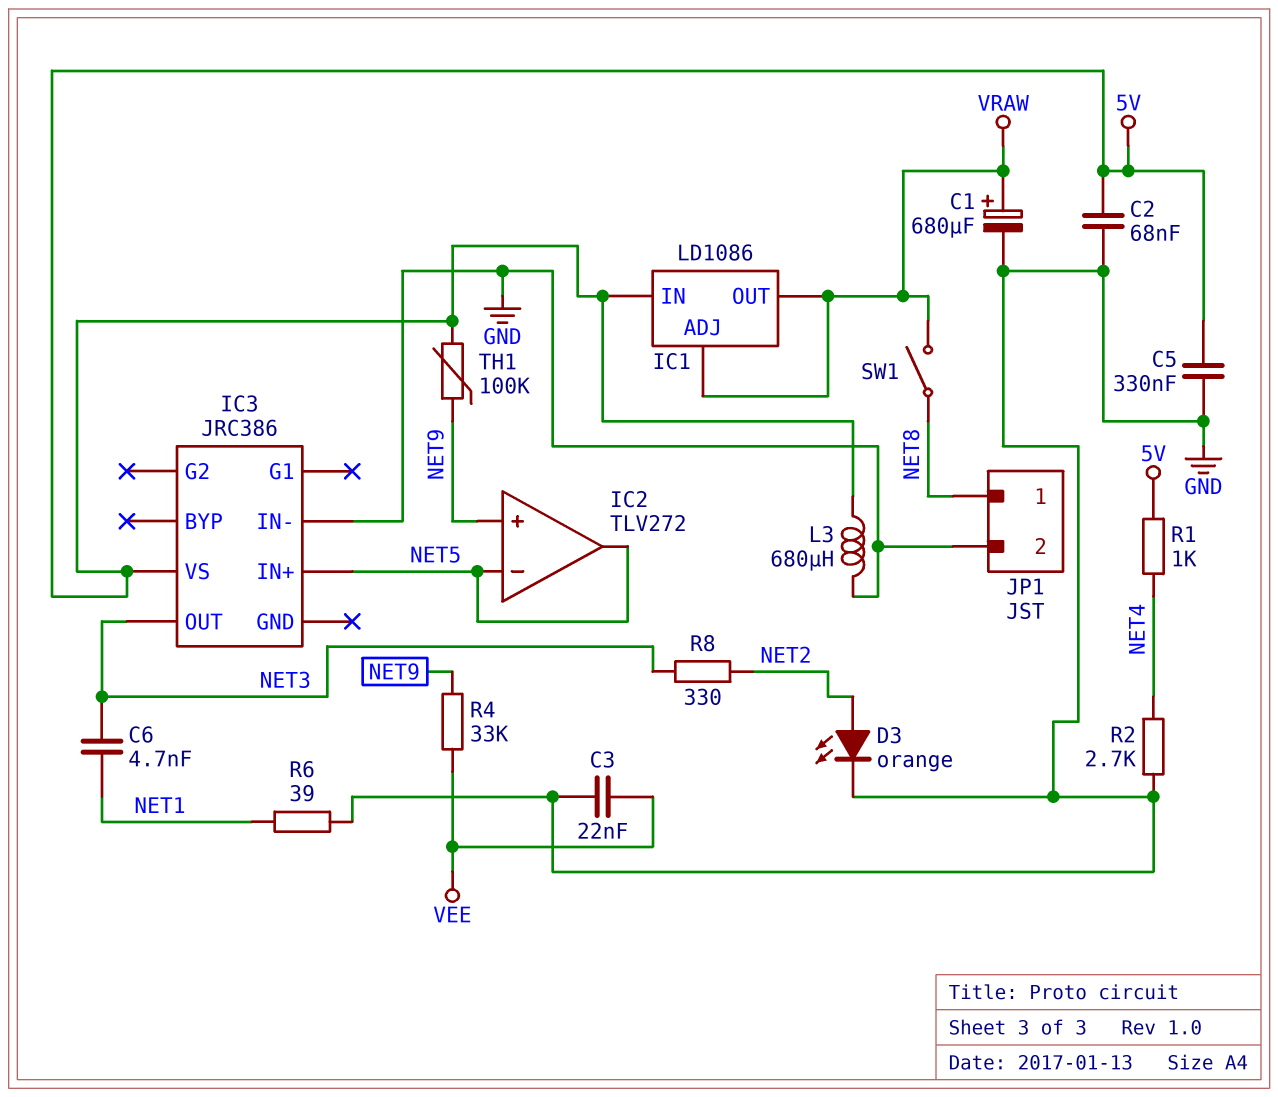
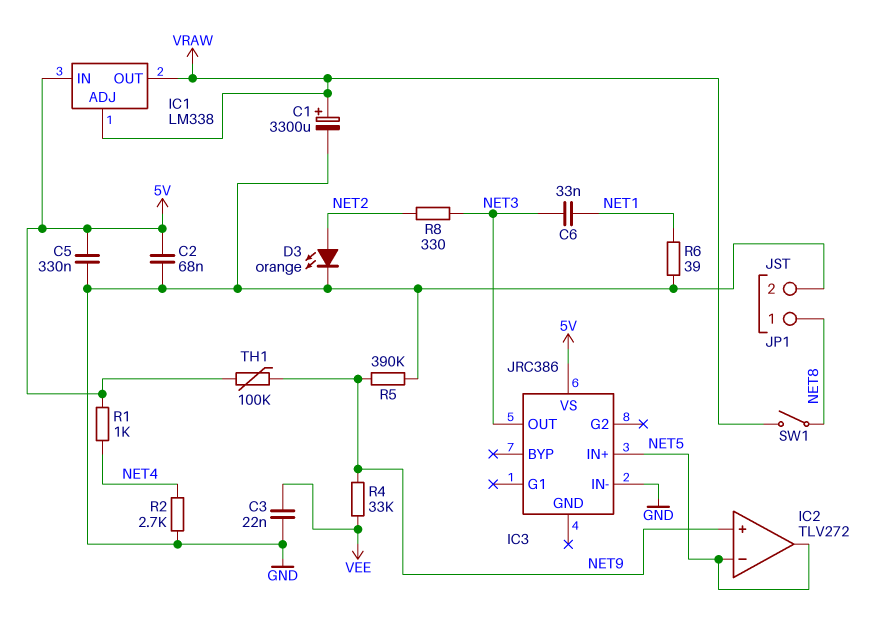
C1: 680uF (plus VRAW, minus GND) -> 3300uF (plus VRAW, minus GND)
C6: 4.7nF (NET1, NET3) -> 33nF (NET1, NET3)
IC1: LD1086 -> LM338
L3: 680uH (5V, GND) -> none
R5: none -> 390k (GND, NET9)

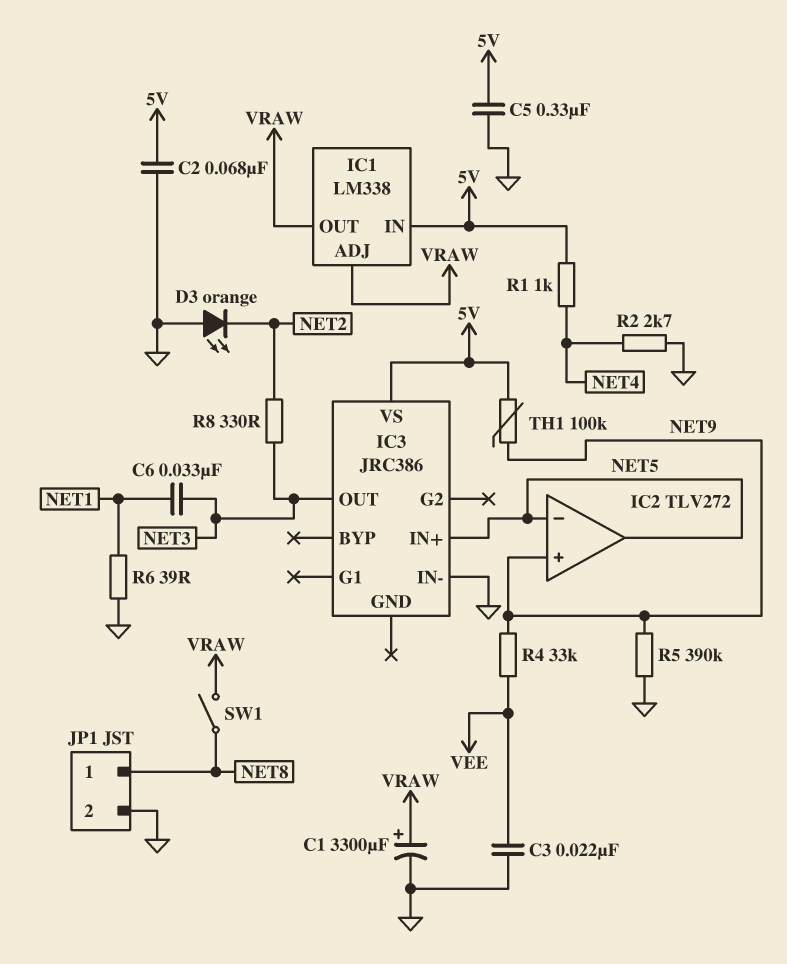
D3: LED orange (A NET2, K GND) -> LED orange (A GND, K NET2)

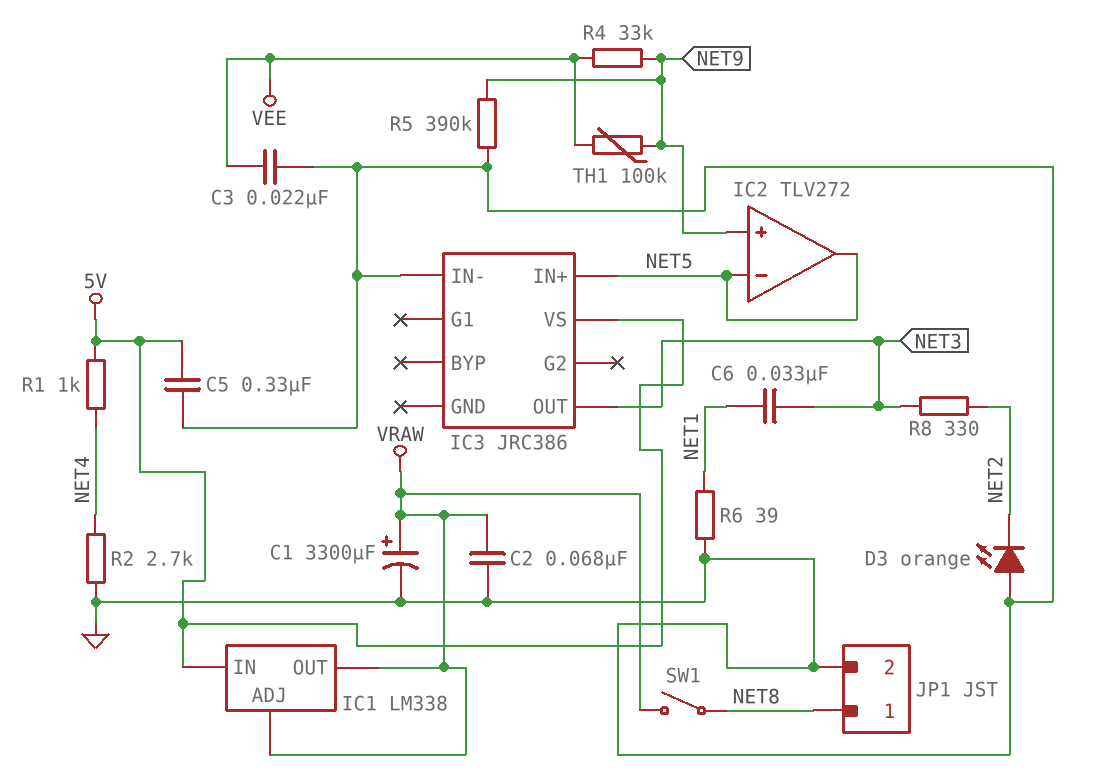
C2: 68nF (5V, GND) -> 68nF (GND, VRAW)
TH1: 100k (5V, NET9) -> 100k (NET9, VEE)

